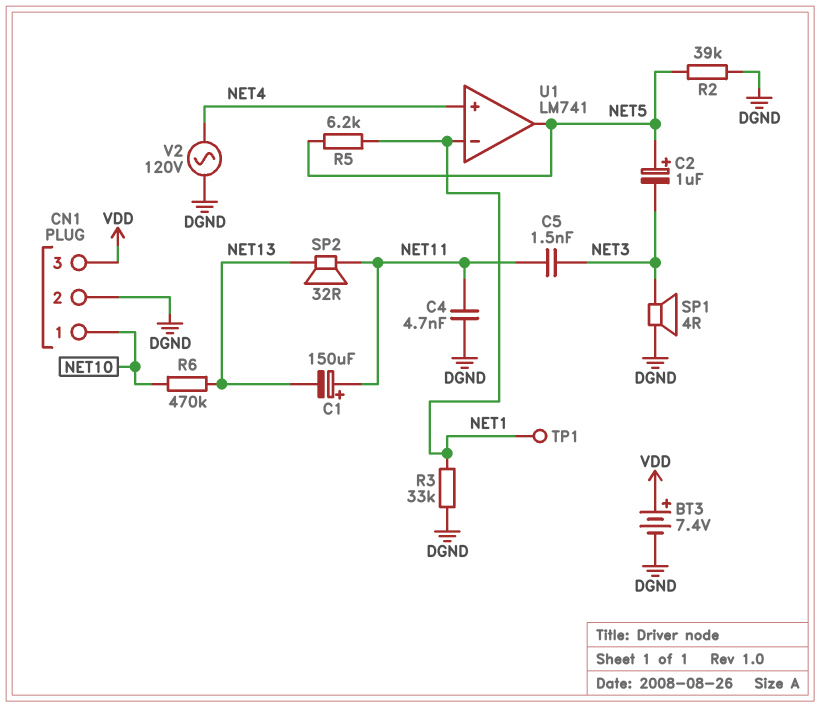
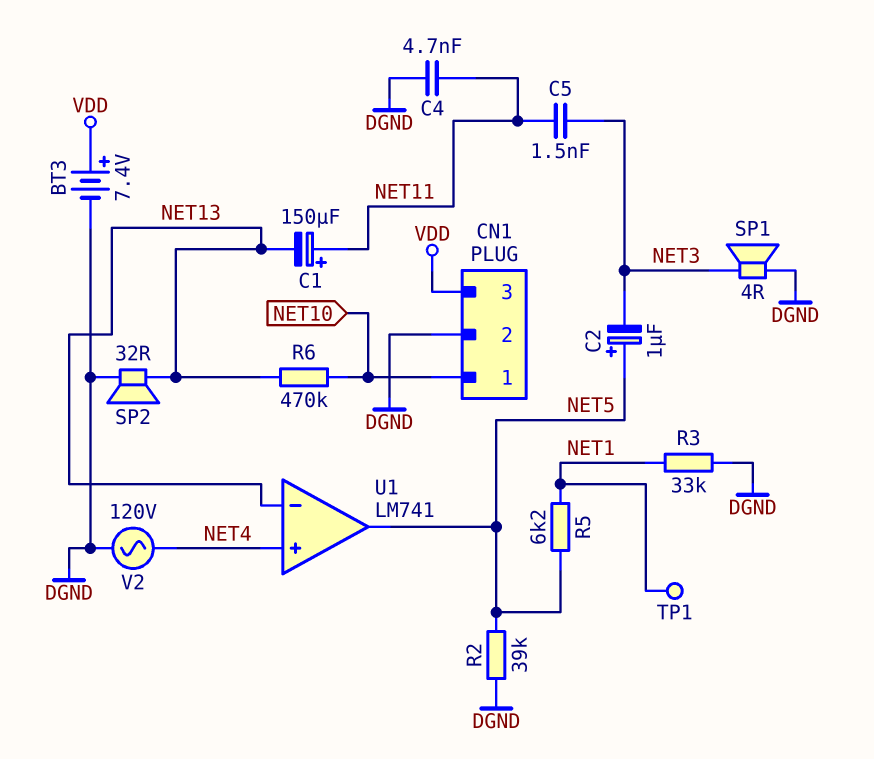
SP2: speaker 32R (NET11, NET13) -> speaker 32R (DGND, NET13)
U1 pin in-: NET1 -> NET13

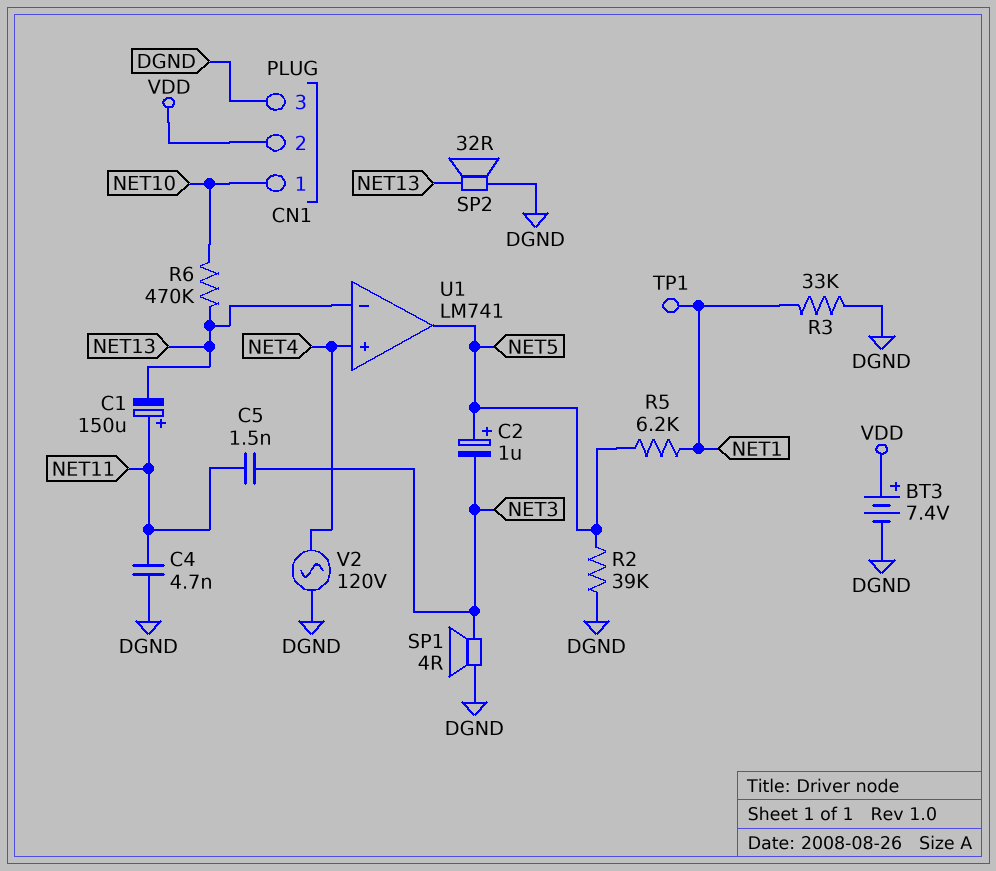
CN1 pin 2: DGND -> VDD
CN1 pin 3: VDD -> DGND

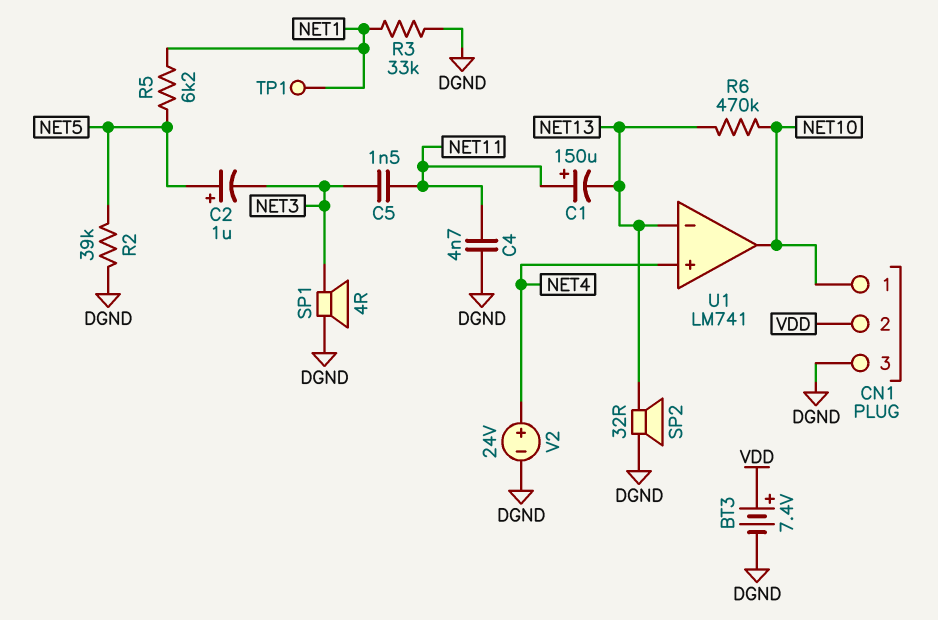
U1 pin out: NET5 -> NET10
V2: AC 120V (DGND, NET4) -> 24V (plus NET4, minus DGND)

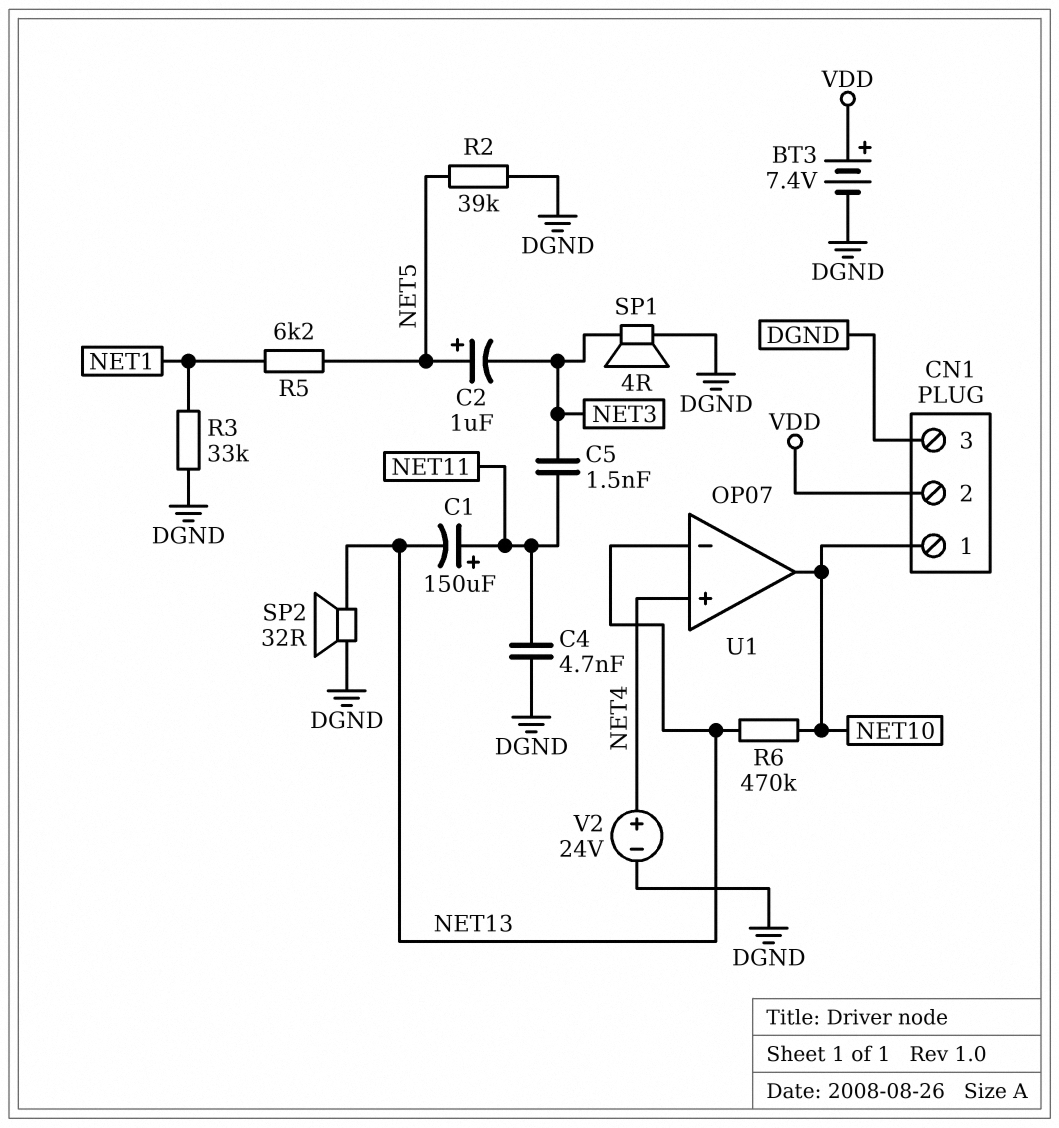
TP1: test point (NET1) -> none
U1: LM741 -> OP07

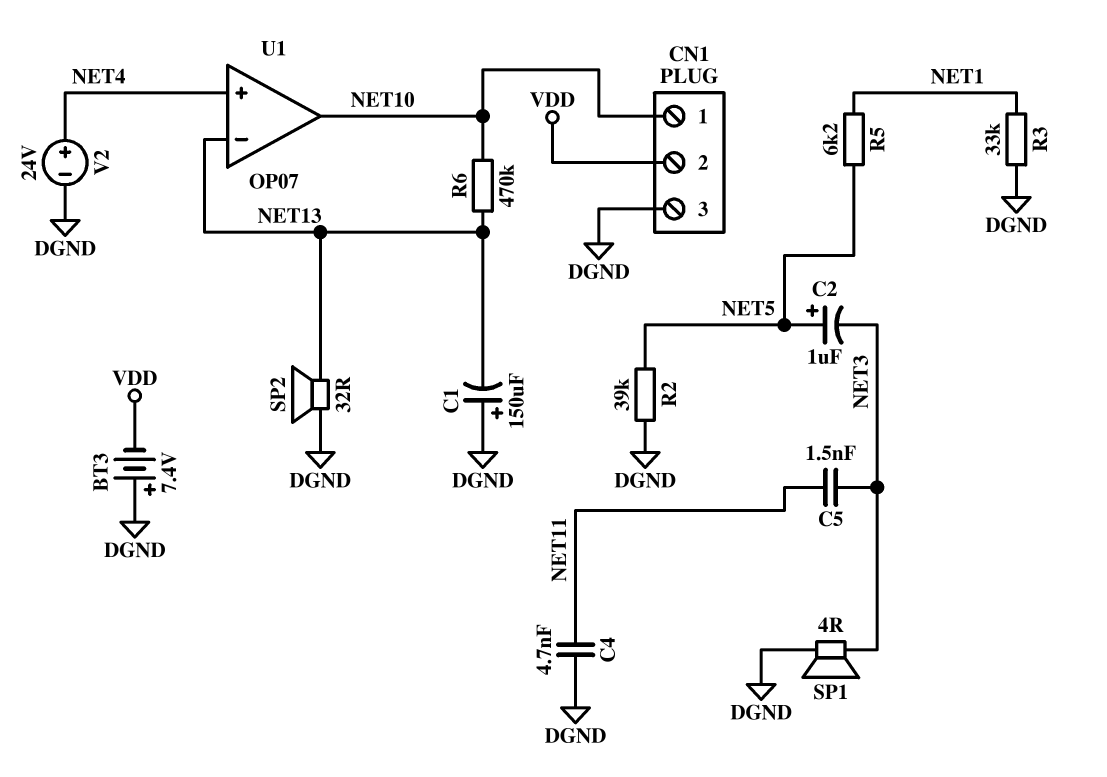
BT3: 7.4V (plus VDD, minus DGND) -> 7.4V (plus DGND, minus VDD)
C1: 150uF (plus NET11, minus NET13) -> 150uF (plus DGND, minus NET13)

